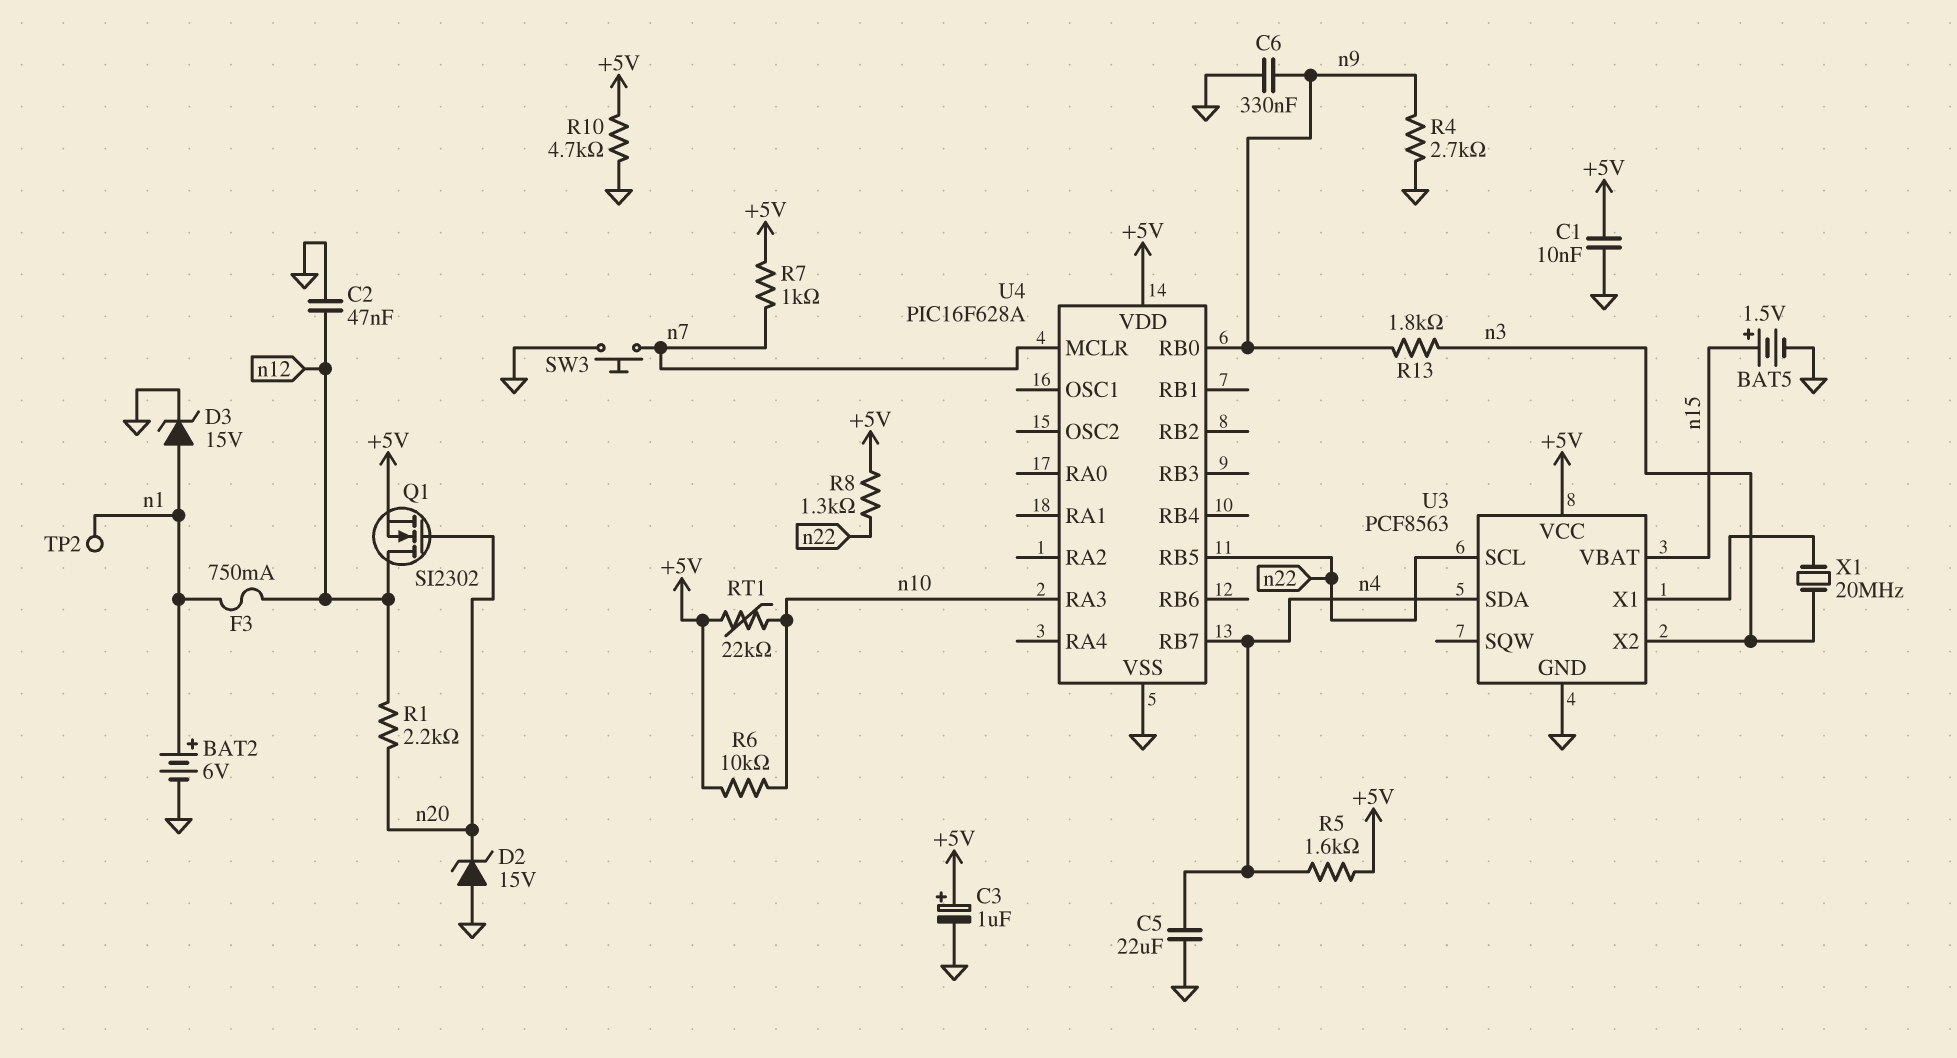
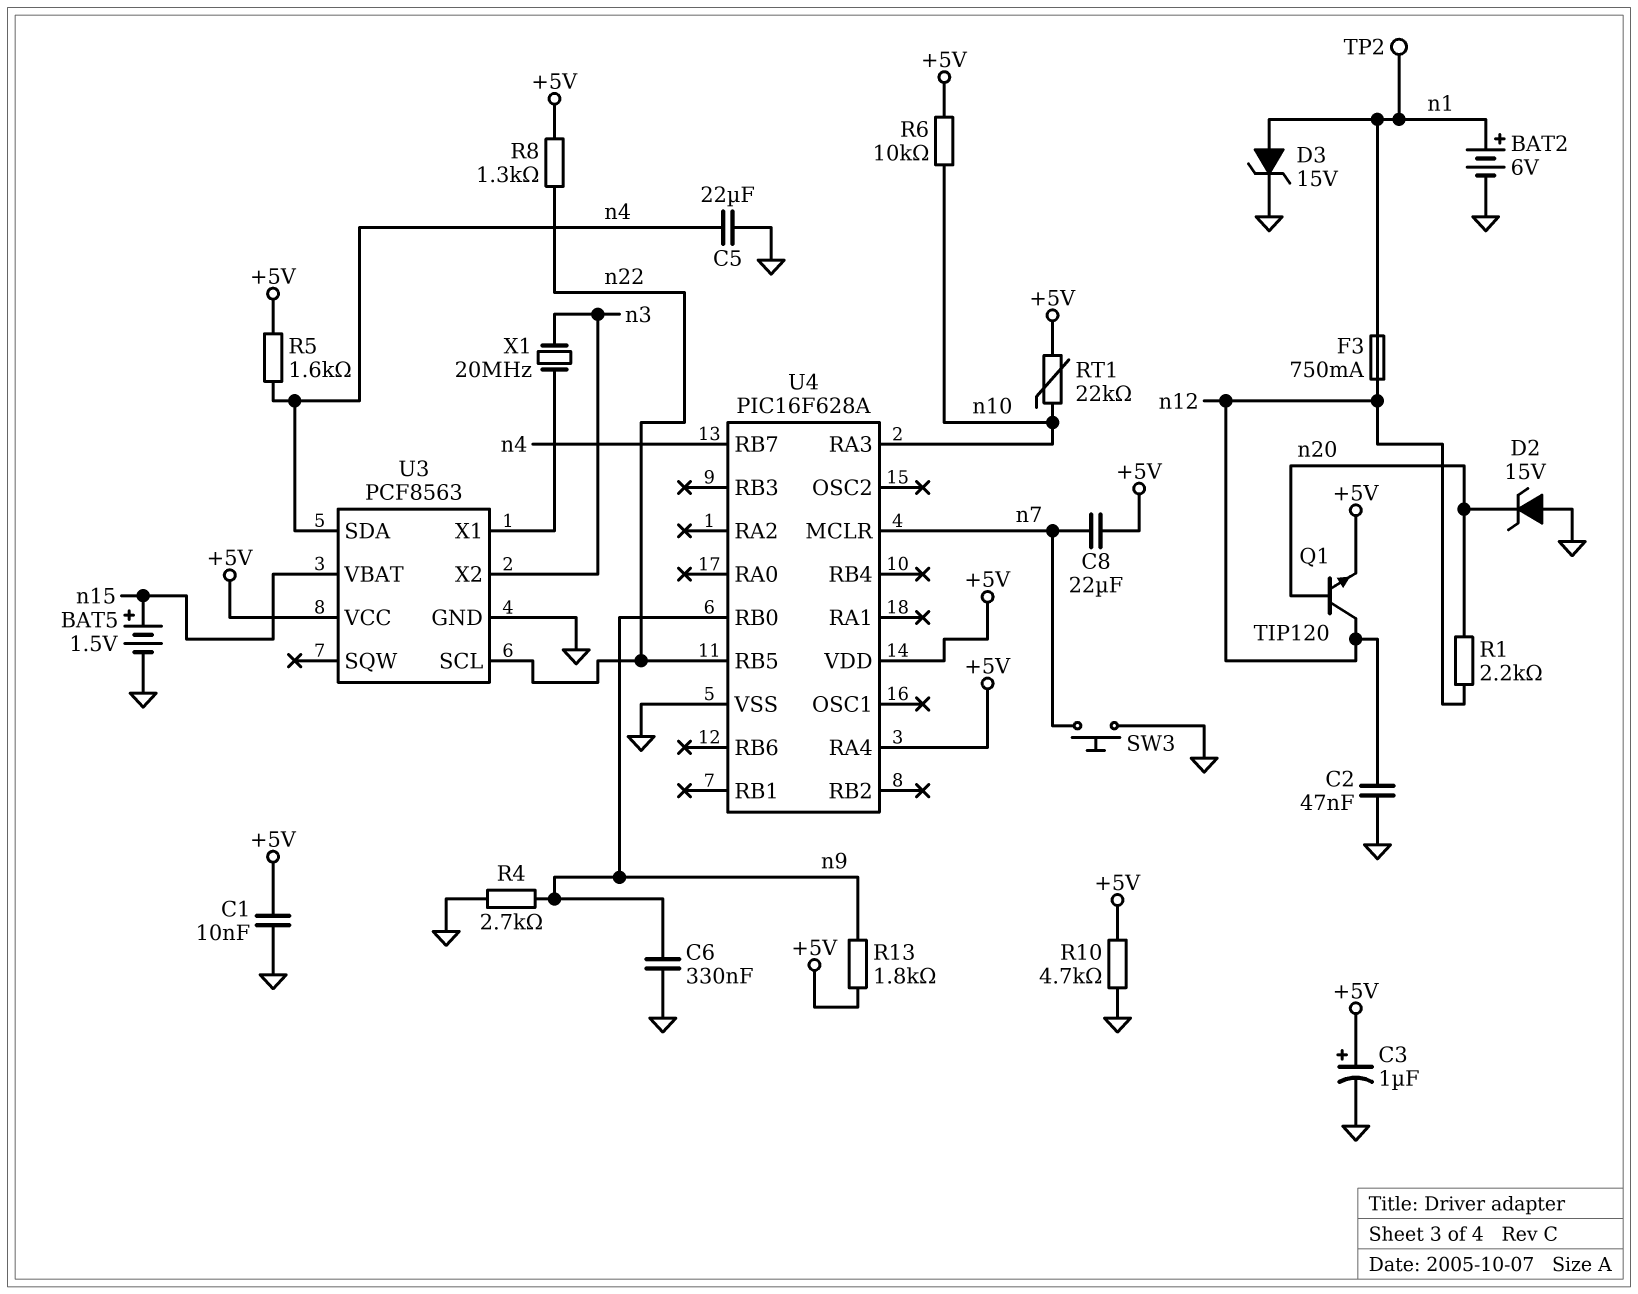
C8: none -> 22uF (+5V, n7)
Q1: NMOS SI2302 (G n20, D n12, S +5V) -> NPN TIP120 (B n20, C n12, E +5V)
R7: 1k (+5V, n7) -> none
R13: 1.8k (n3, n9) -> 1.8k (+5V, n9)
U4 pin RA4: none -> +5V

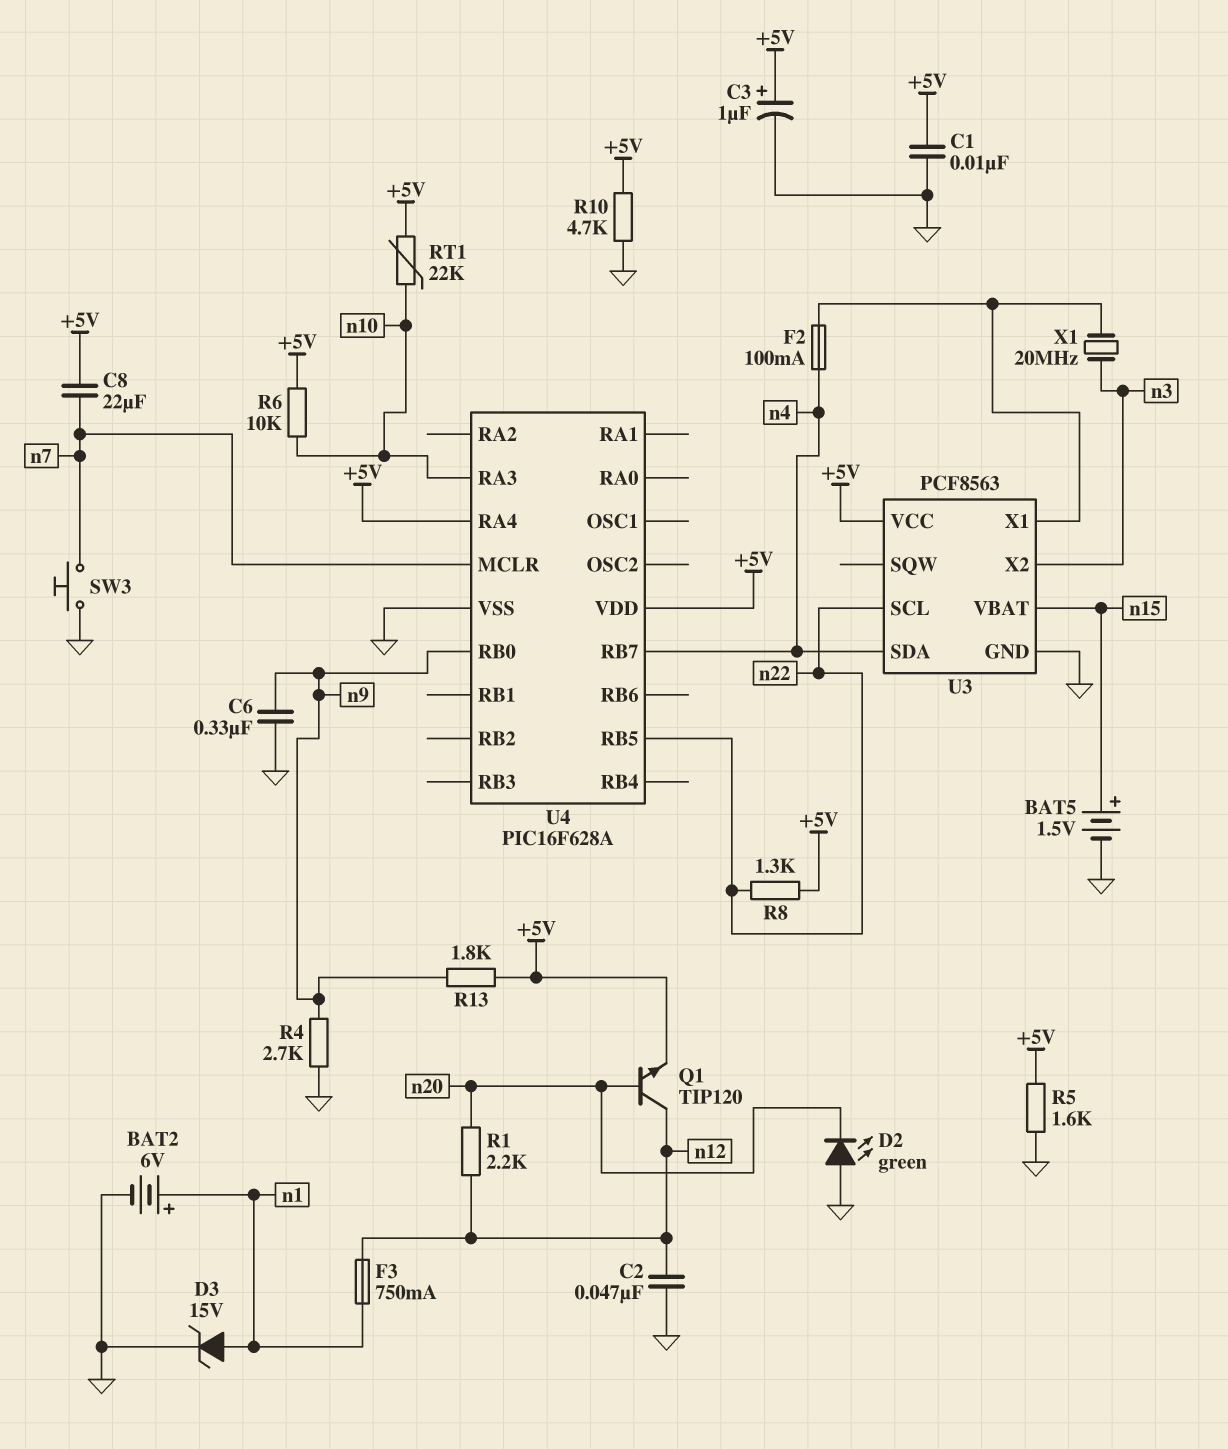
C5: 22uF (GND, n4) -> none
D2: zener 15V (A GND, K n20) -> LED green (A GND, K n20)
F2: none -> 100mA (U3/X1, n4)
R5: 1.6k (+5V, n4) -> 1.6k (+5V, GND)
TP2: test point (n1) -> none

